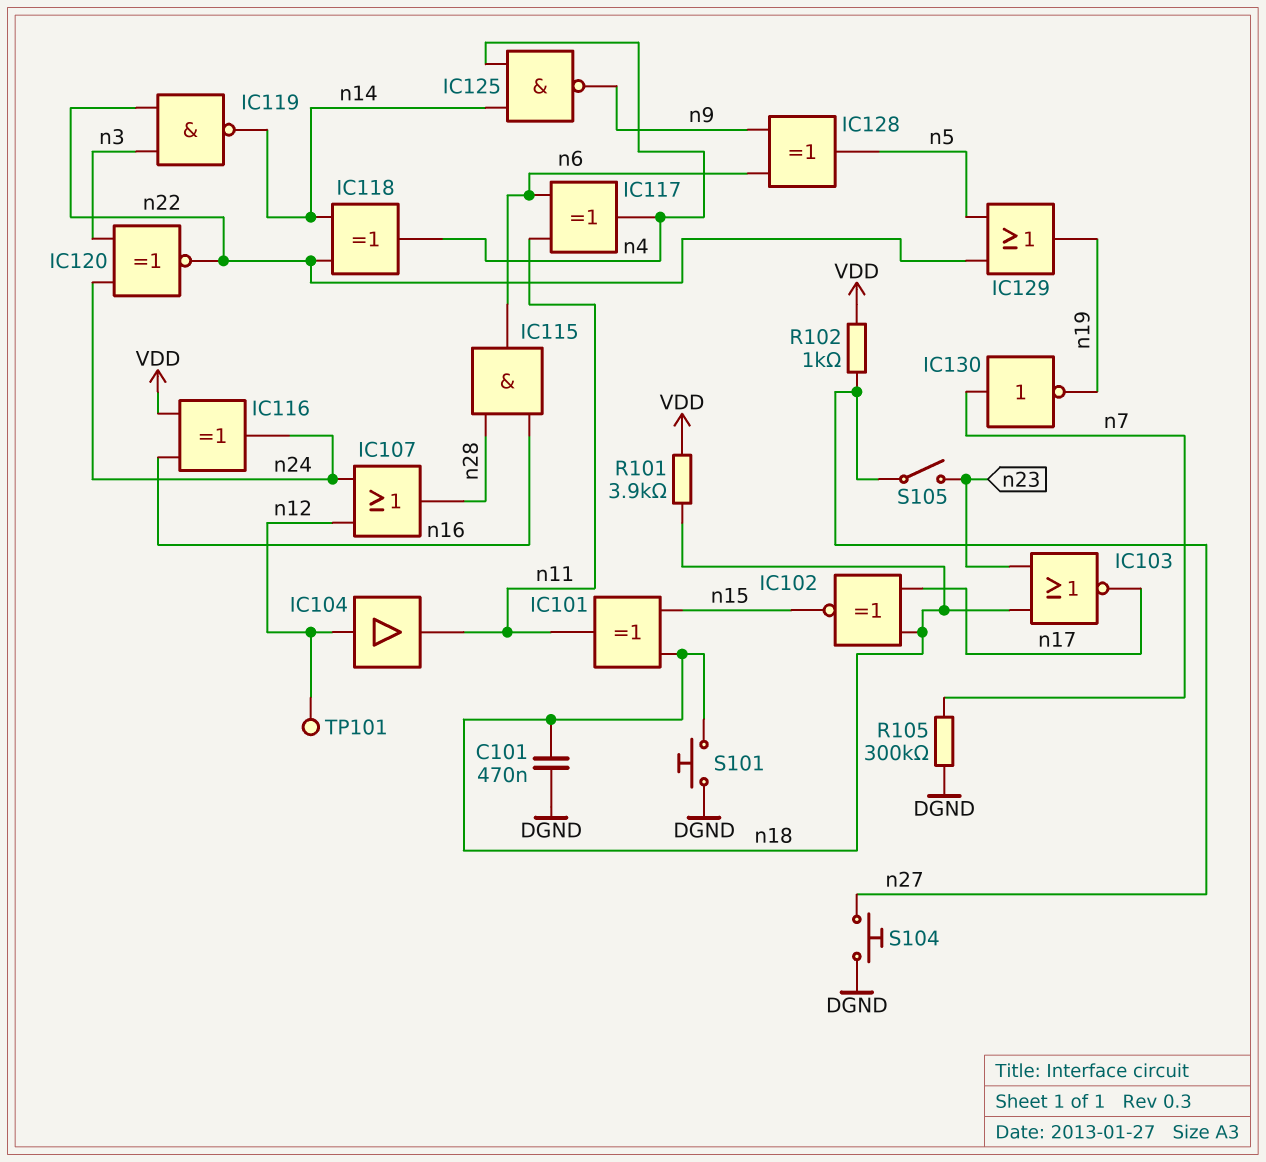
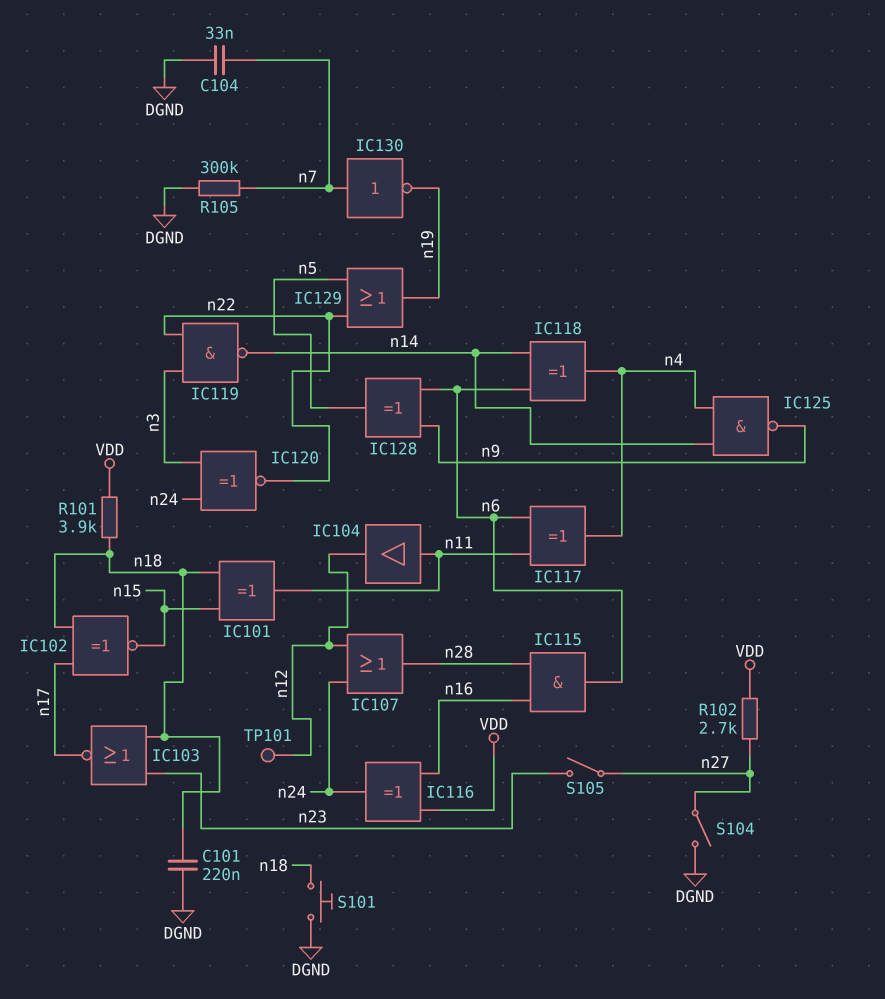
C101: 470nF (DGND, n18) -> 220nF (DGND, n18)
C104: none -> 33nF (DGND, n7)
IC104: buffer (in n12, out n11) -> buffer (in n11, out n12)
IC118: XOR (in n14, in n22, out n4) -> XOR (in n6, in n14, out n4)
R102: 1k (VDD, n27) -> 2.7k (VDD, n27)
S104: button (DGND, n27) -> switch (DGND, n27)

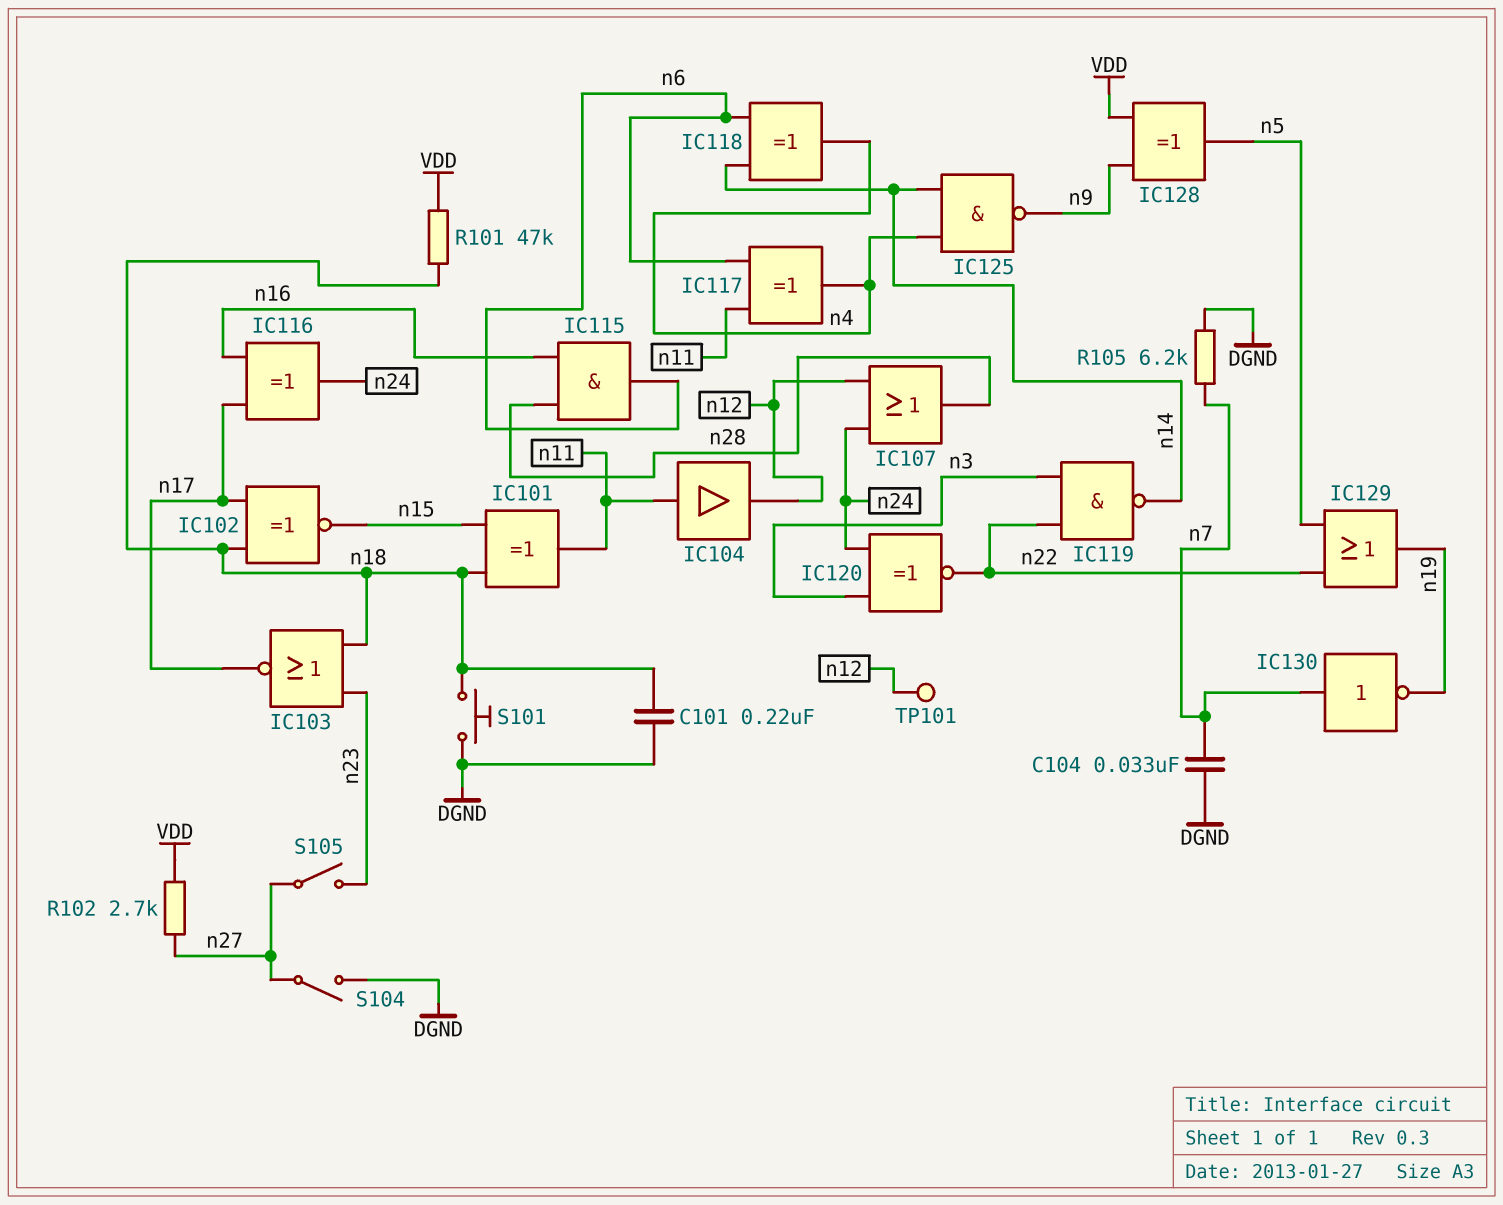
IC116: XOR (in VDD, in n16, out n24) -> XOR (in n16, in n17, out n24)
IC128: XOR (in n6, in n9, out n5) -> XOR (in VDD, in n9, out n5)
R101: 3.9k (VDD, n18) -> 47k (VDD, n18)
R105: 300k (DGND, n7) -> 6.2k (DGND, n7)

